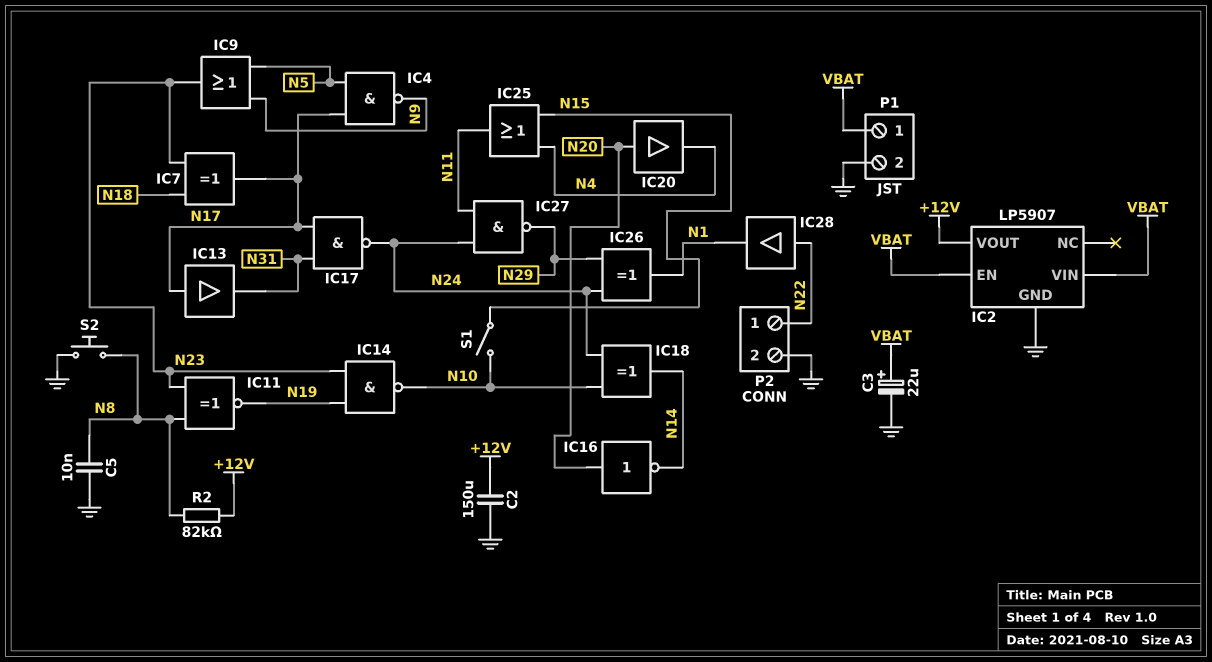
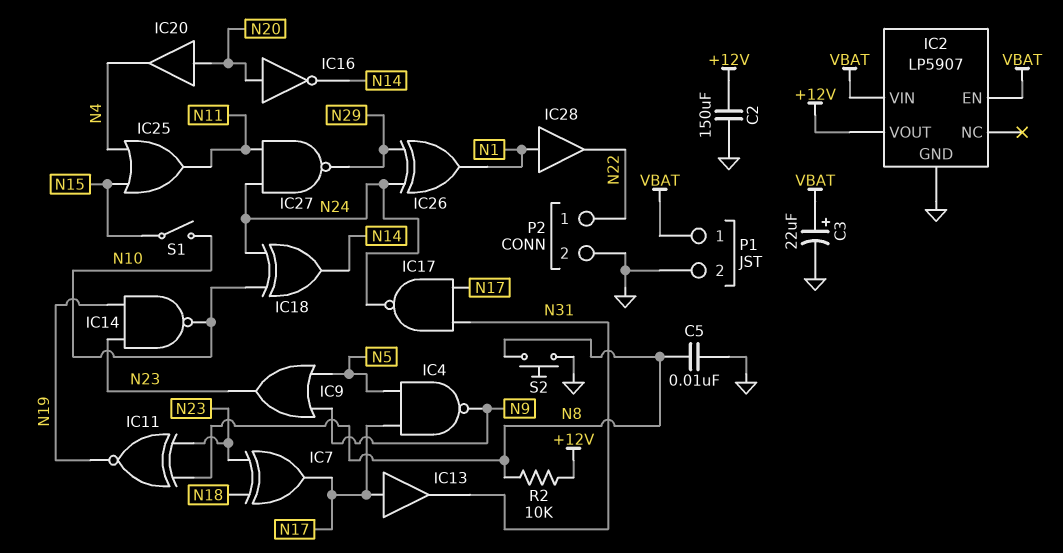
IC28: buffer (in N22, out N1) -> buffer (in N1, out N22)
R2: 82k (+12V, N8) -> 10k (+12V, N8)

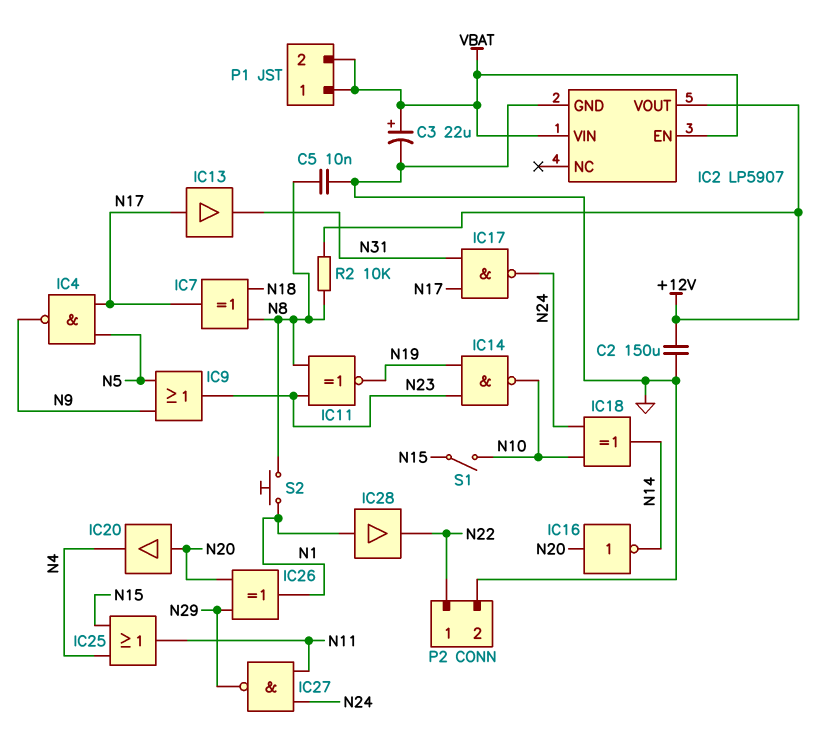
IC7: XOR (in N18, in N23, out N17) -> XOR (in N8, in N18, out N17)
IC26: XOR (in N24, in N29, out N1) -> XOR (in N20, in N29, out N1)
P1 pin 2: GND -> VBAT
S2: button (GND, N8) -> button (N1, N8)

